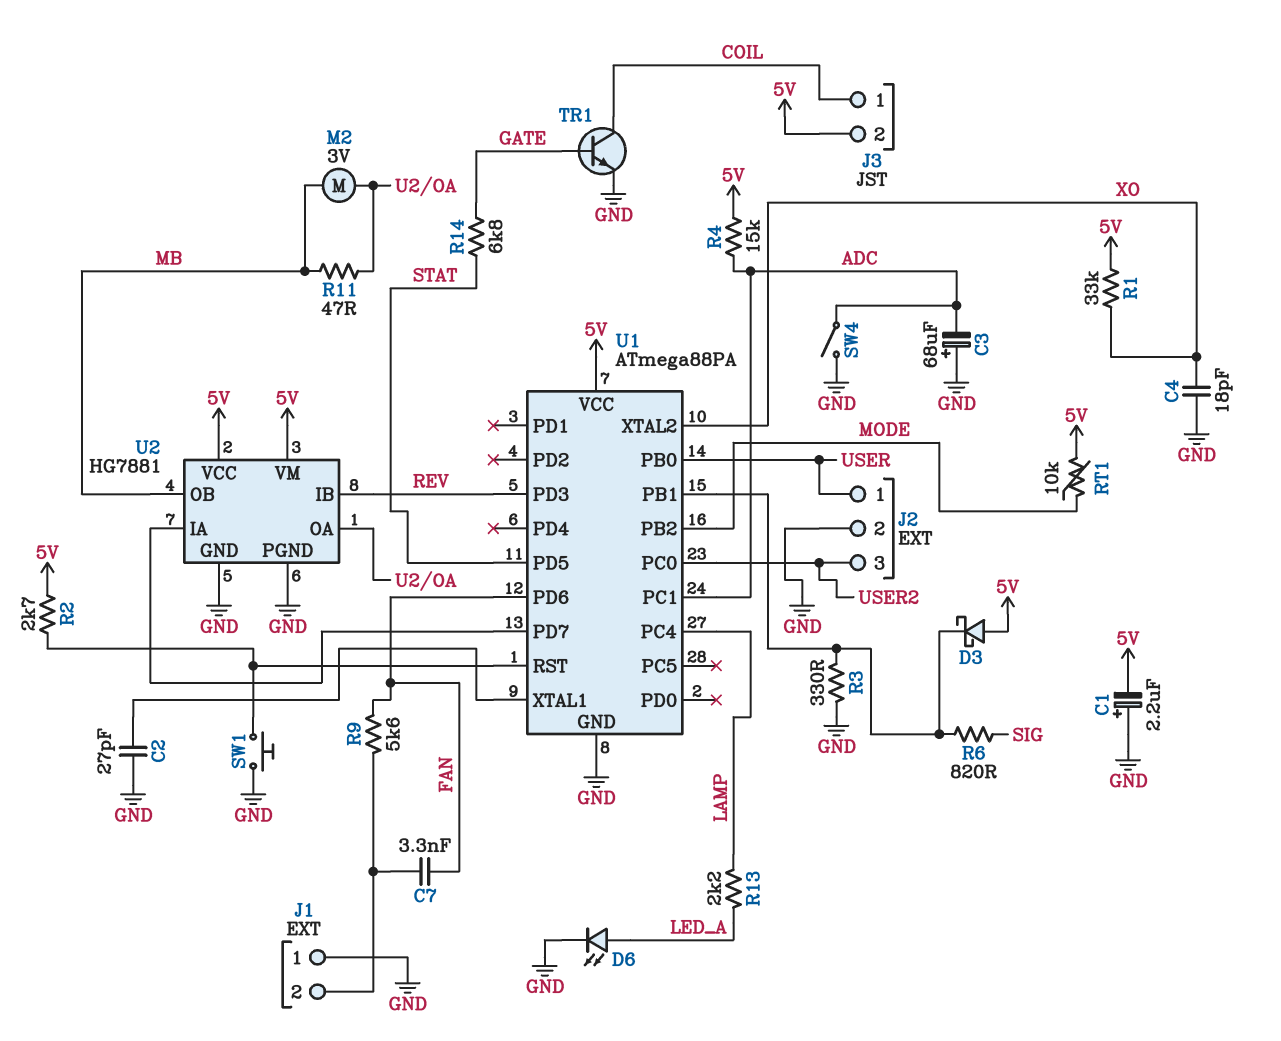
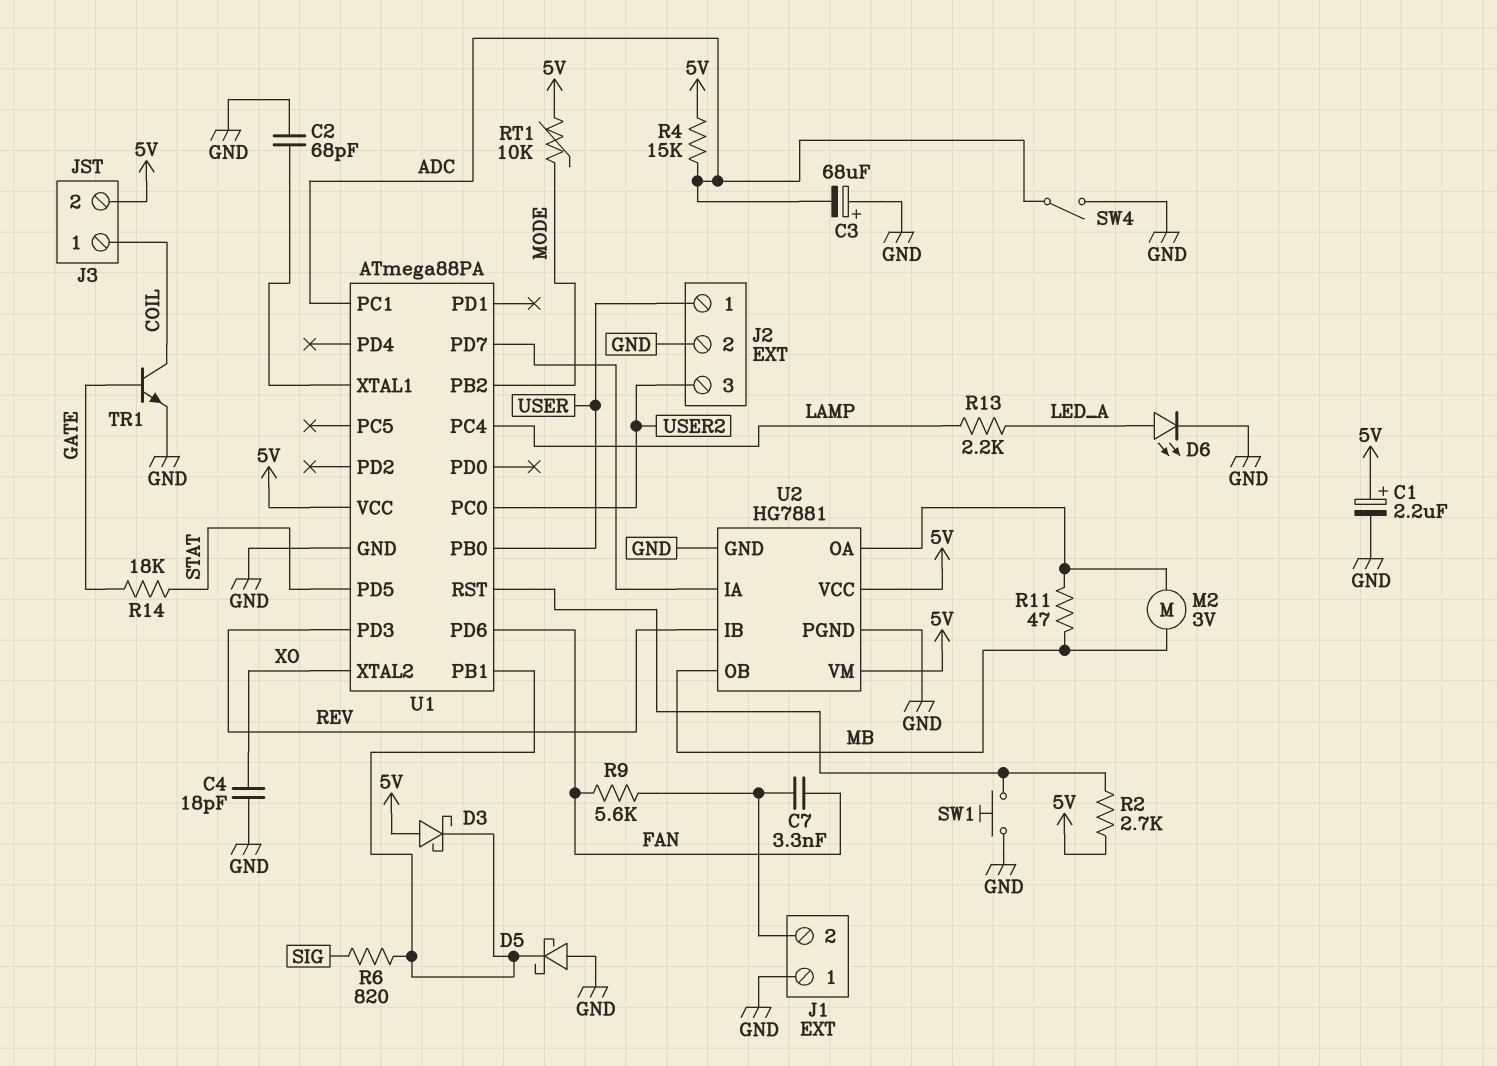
C1: 2.2uF (plus GND, minus 5V) -> 2.2uF (plus 5V, minus GND)
C2: 27pF (GND, U1/XTAL1) -> 68pF (GND, U1/XTAL1)
D5: none -> schottky (A GND, K U1/PB1)
R1: 33k (5V, XO) -> none
R3: 330 (GND, U1/PB1) -> none
R14: 6.8k (GATE, STAT) -> 18k (GATE, STAT)

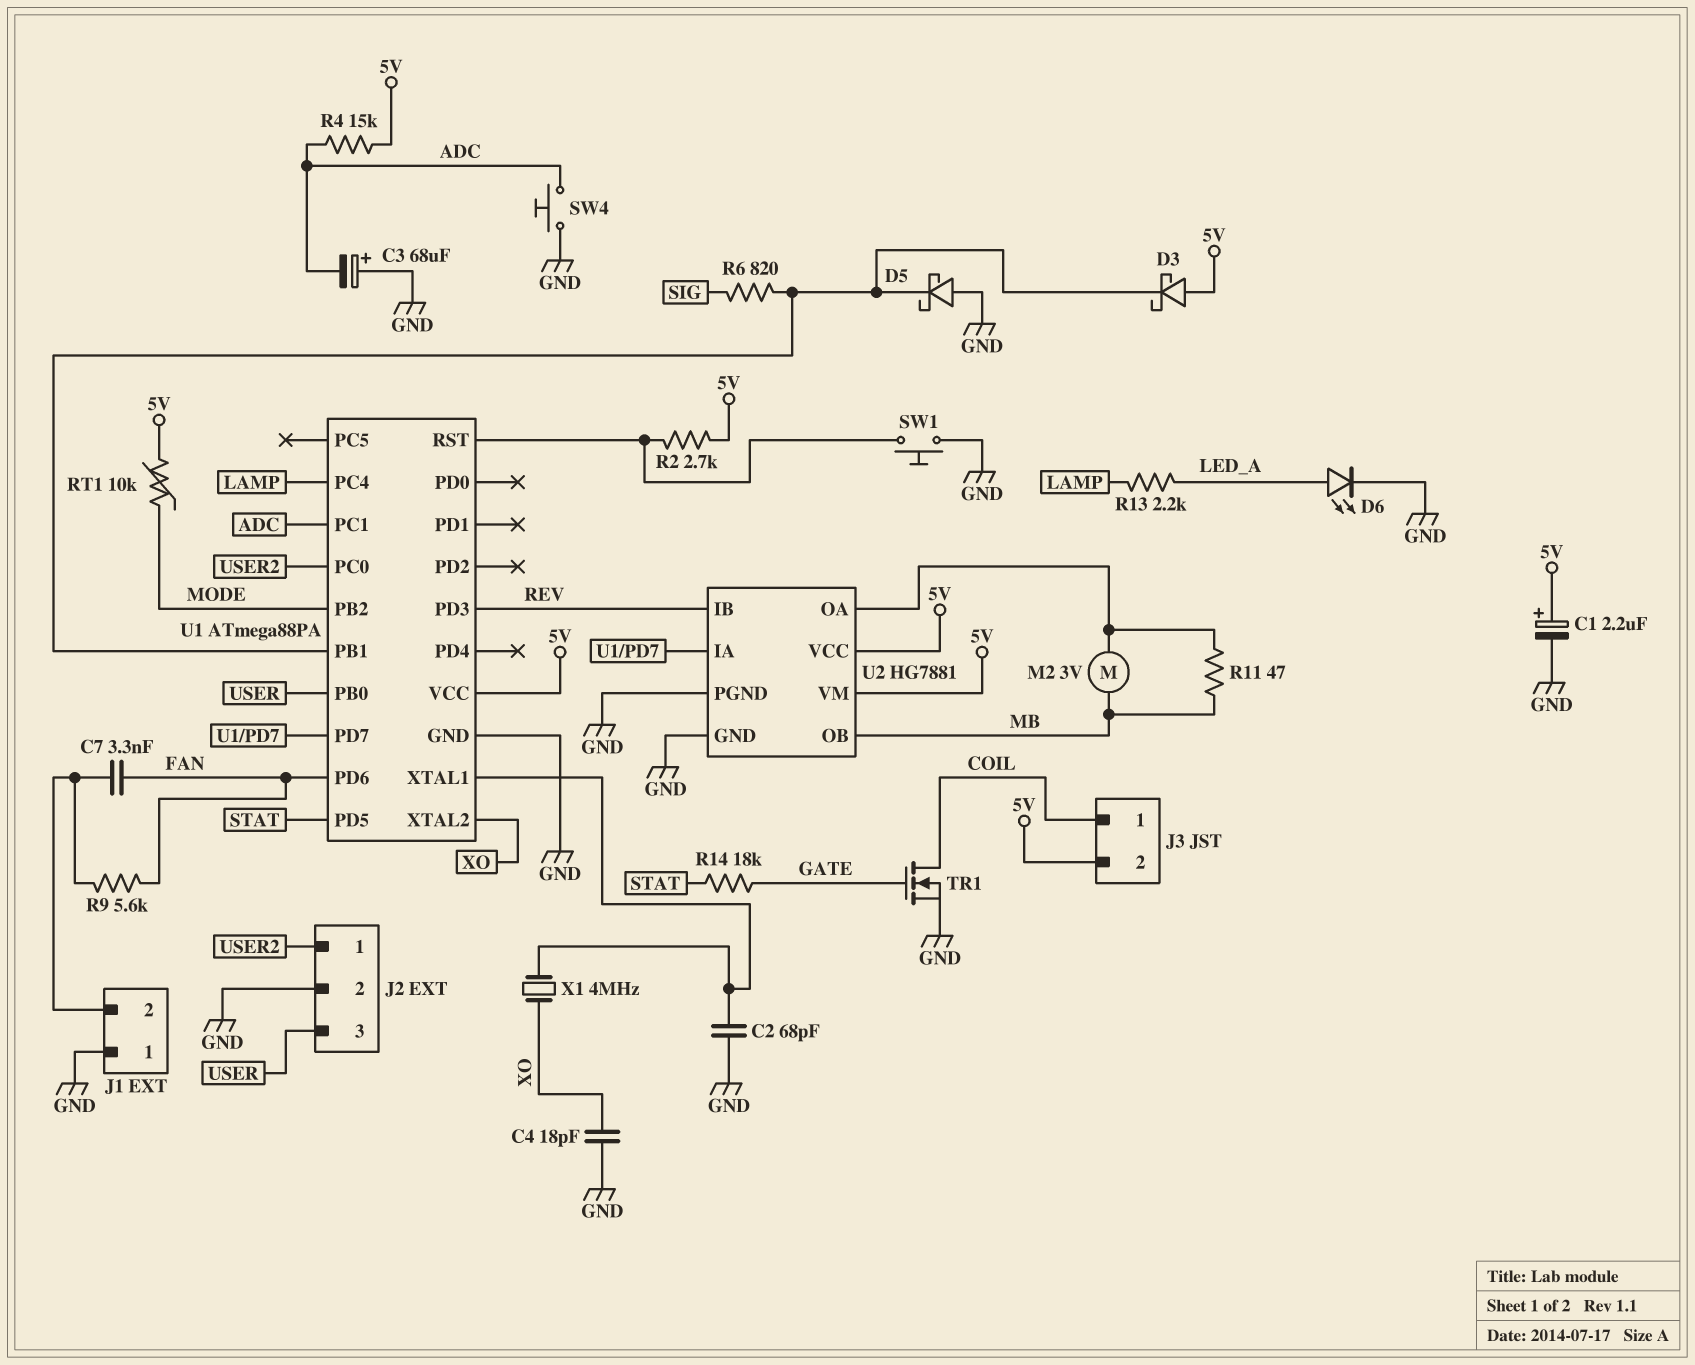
J2 pin 1: USER -> USER2
J2 pin 3: USER2 -> USER
SW4: switch (ADC, GND) -> button (ADC, GND)
TR1: NPN (B GATE, C COIL, E GND) -> NMOS (G GATE, D COIL, S GND)
X1: none -> 4MHz (U1/XTAL1, XO)

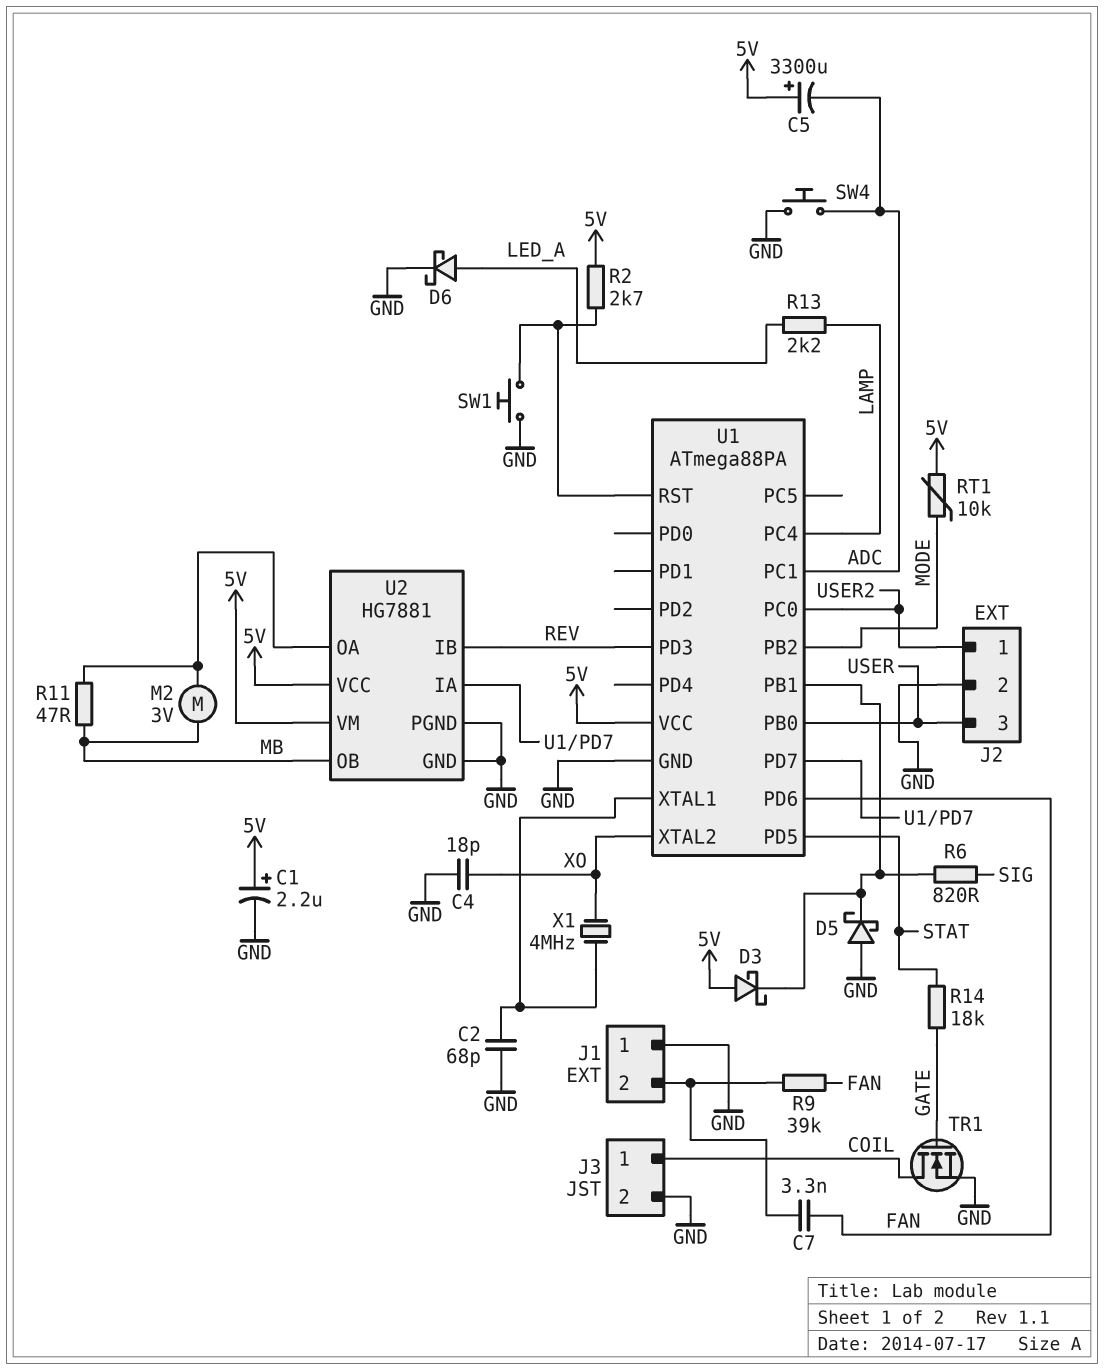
C3: 68uF (plus GND, minus ADC) -> none
C5: none -> 3300uF (plus 5V, minus ADC)
D6: LED (A LED_A, K GND) -> schottky (A LED_A, K GND)
J3 pin 2: 5V -> GND
R4: 15k (5V, ADC) -> none
R9: 5.6k (FAN, J1/2) -> 39k (FAN, J1/2)

